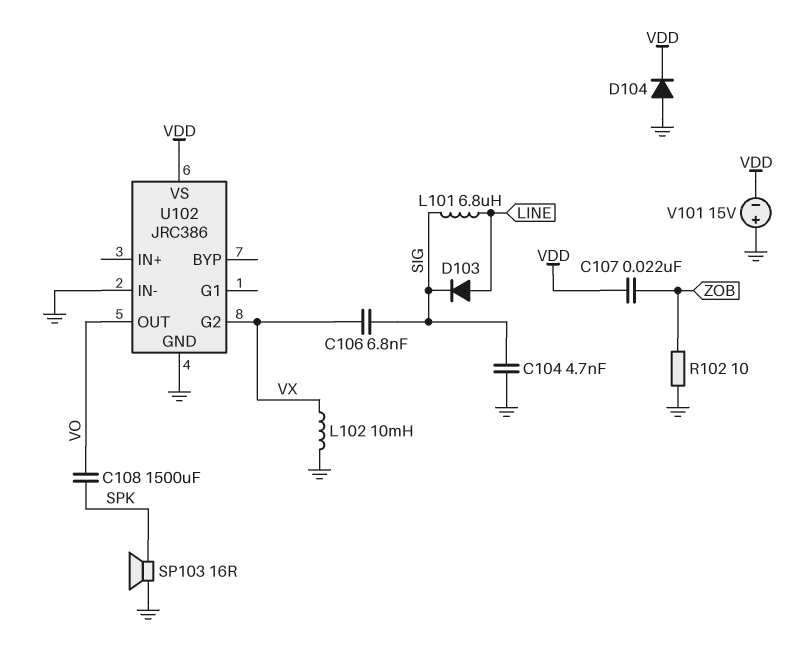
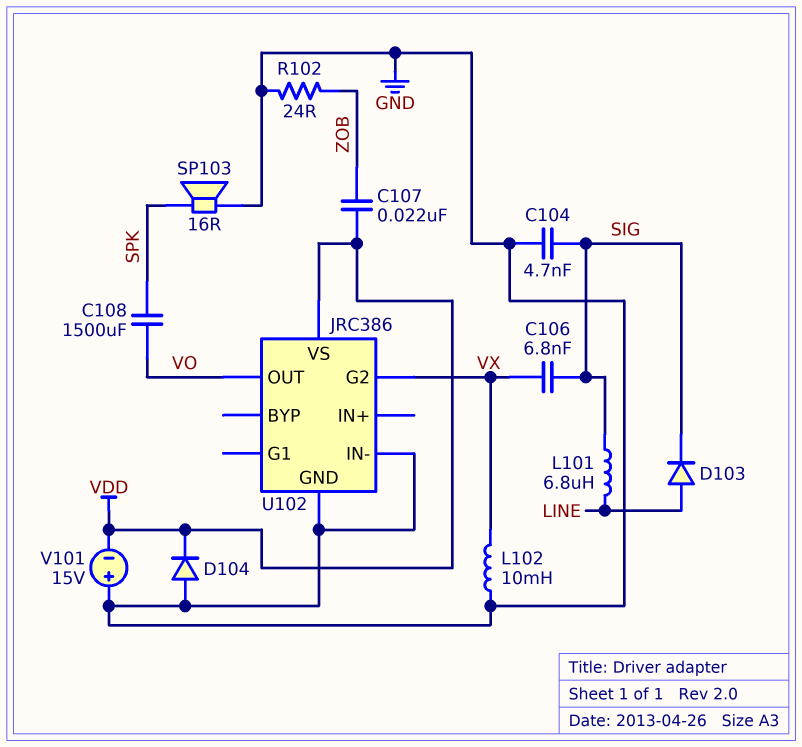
R102: 10 (GND, ZOB) -> 24 (GND, ZOB)

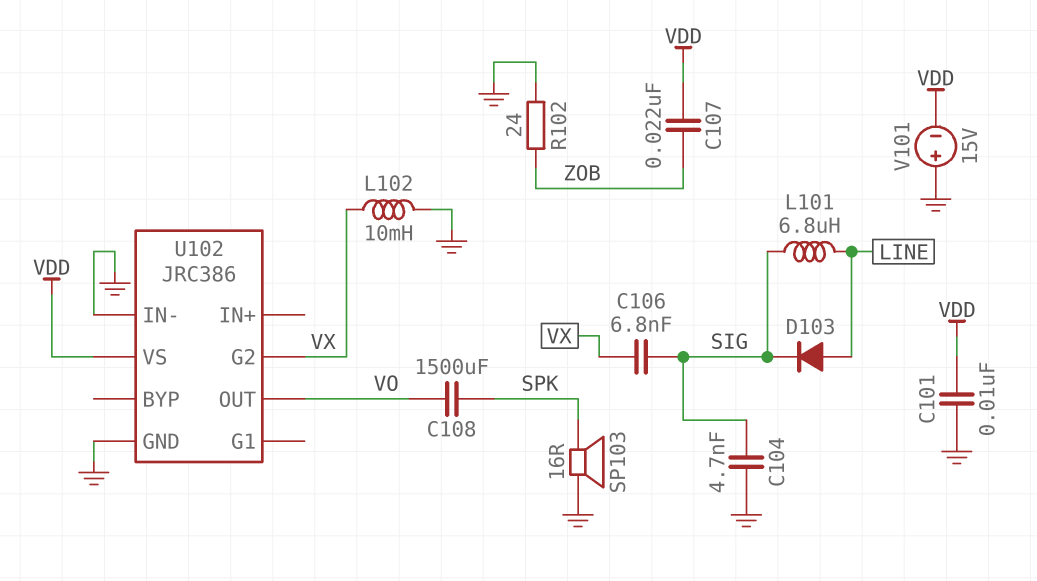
C101: none -> 10nF (GND, VDD)
D104: diode (A GND, K VDD) -> none

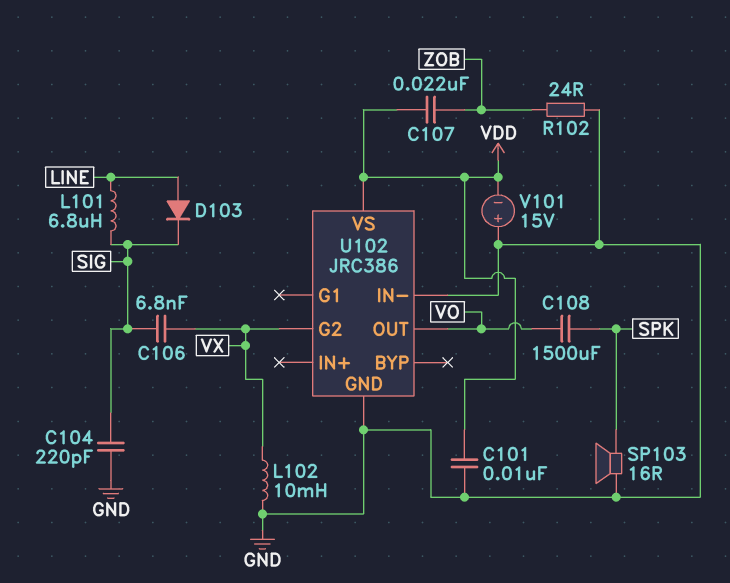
C104: 4.7nF (GND, SIG) -> 220pF (GND, SIG)

